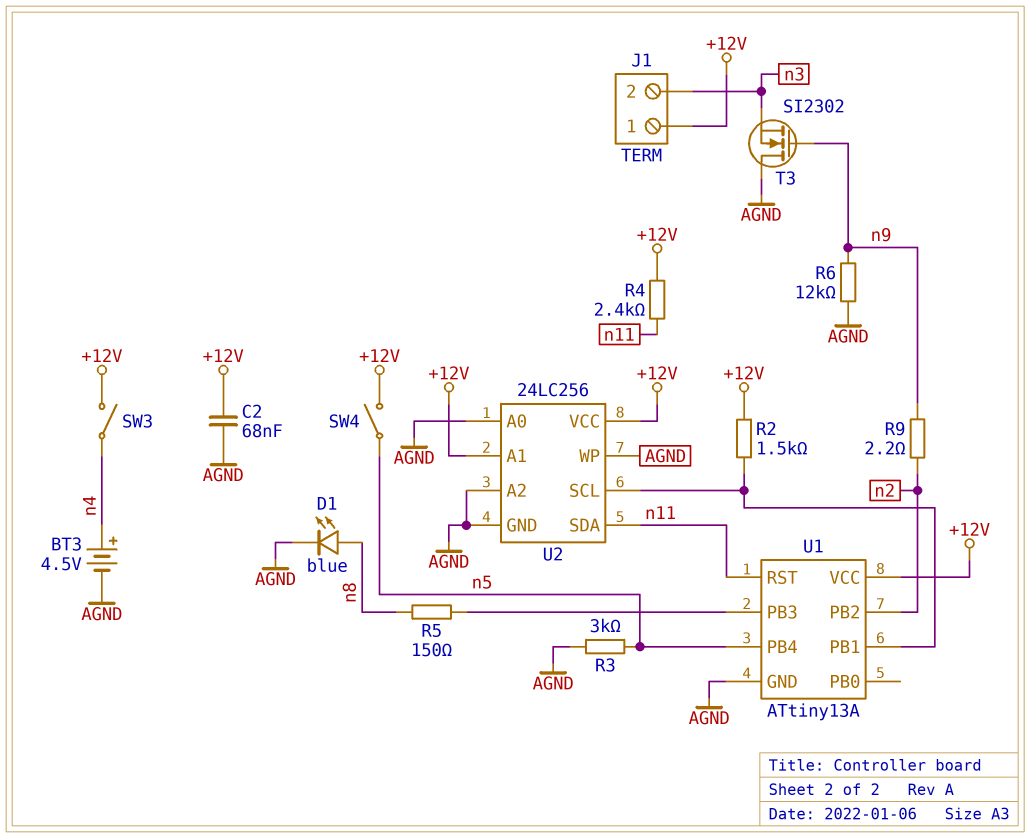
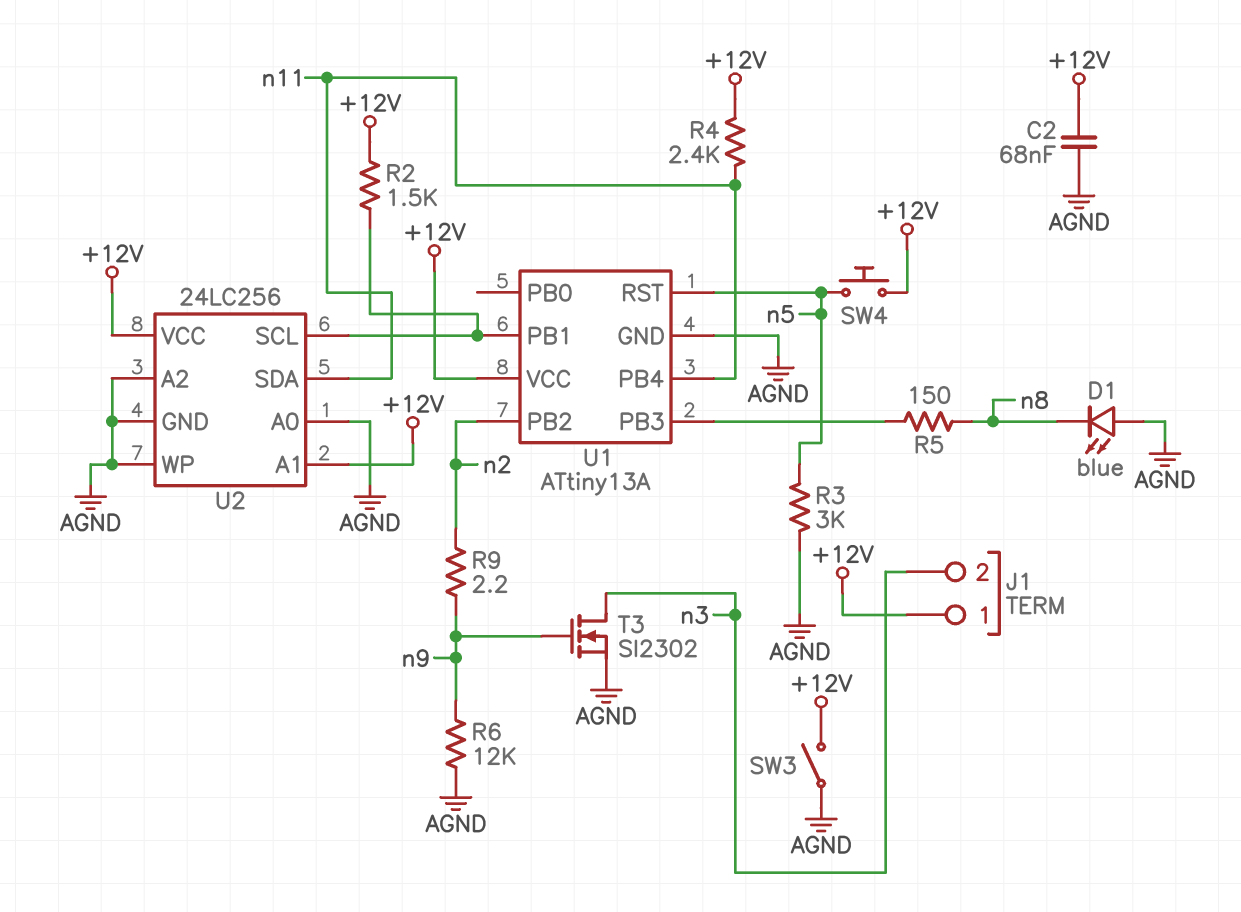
BT3: 4.5V (plus n4, minus AGND) -> none
D1: LED blue (A n8, K AGND) -> LED blue (A AGND, K n8)
SW3: switch (+12V, n4) -> switch (+12V, AGND)
SW4: switch (+12V, n5) -> button (+12V, n5)
T3: NMOS SI2302 (G n9, D AGND, S n3) -> NMOS SI2302 (G n9, D n3, S AGND)
U1 pin PB4: n5 -> n11
U1 pin RST: n11 -> n5

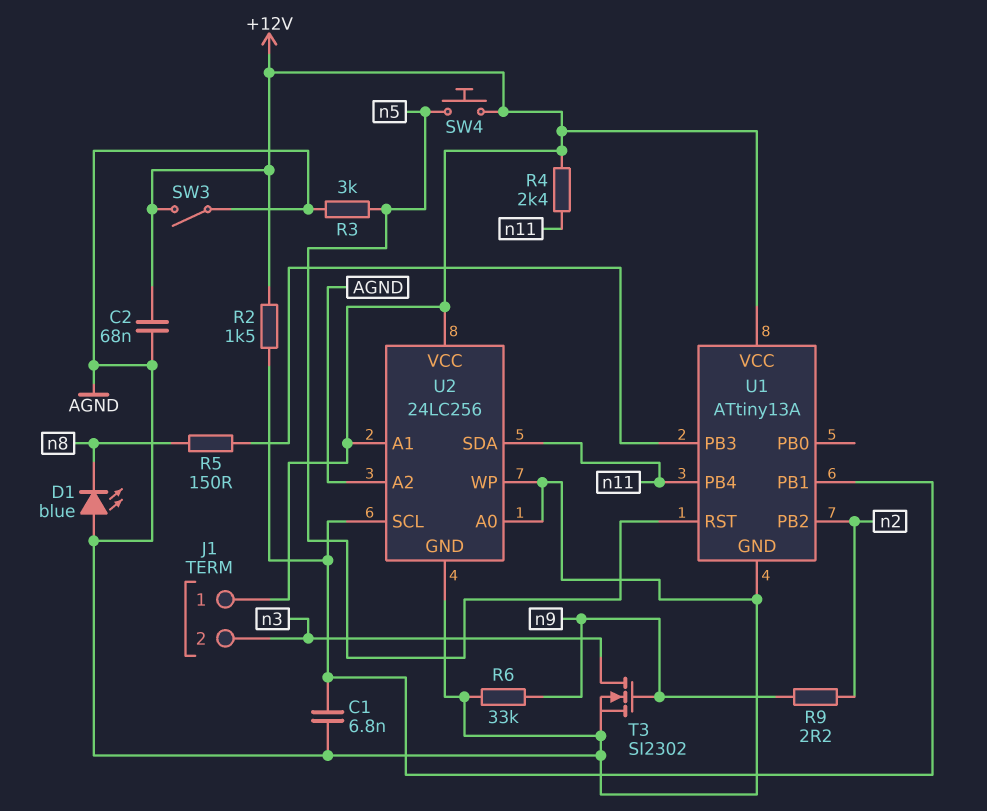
C1: none -> 6.8nF (AGND, U1/PB1)
R6: 12k (AGND, n9) -> 33k (AGND, n9)

